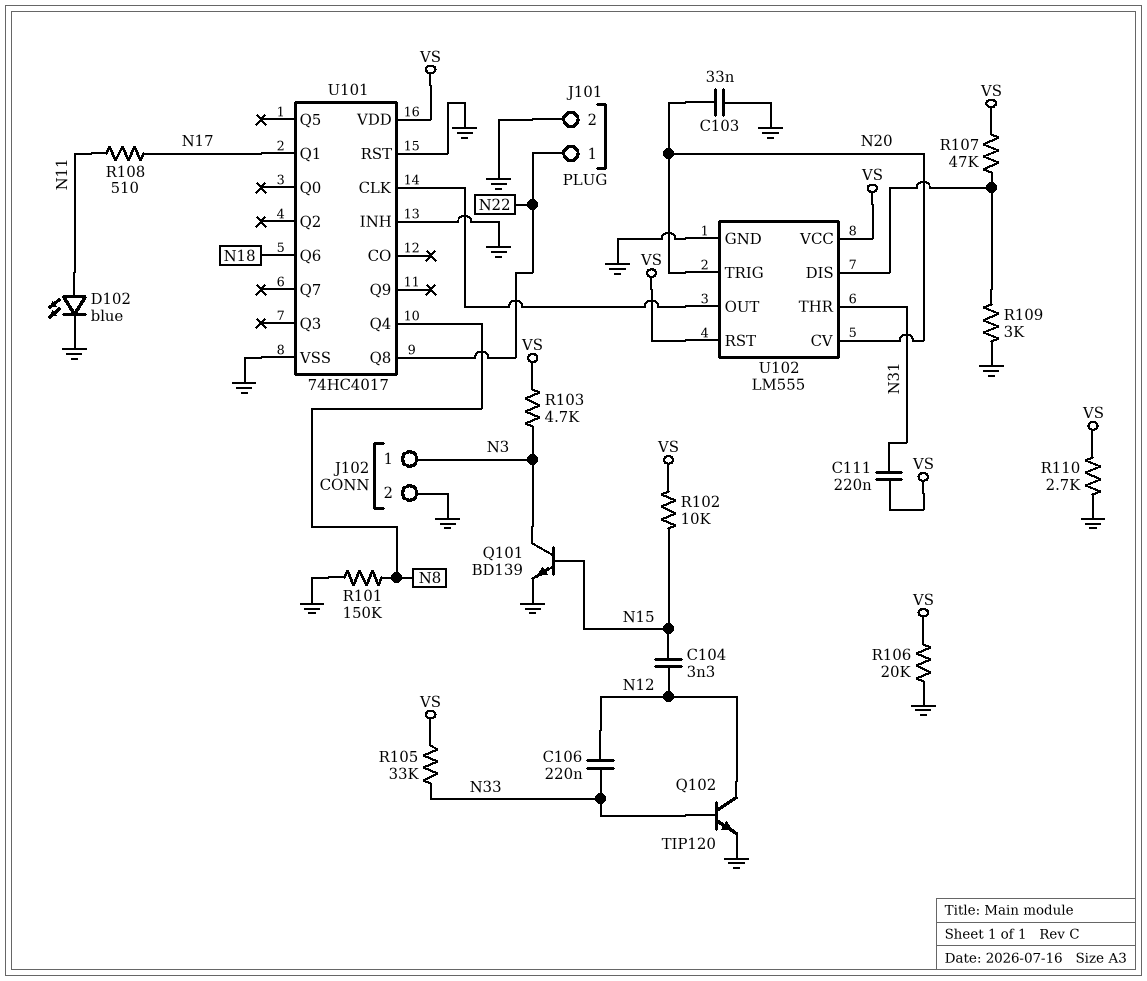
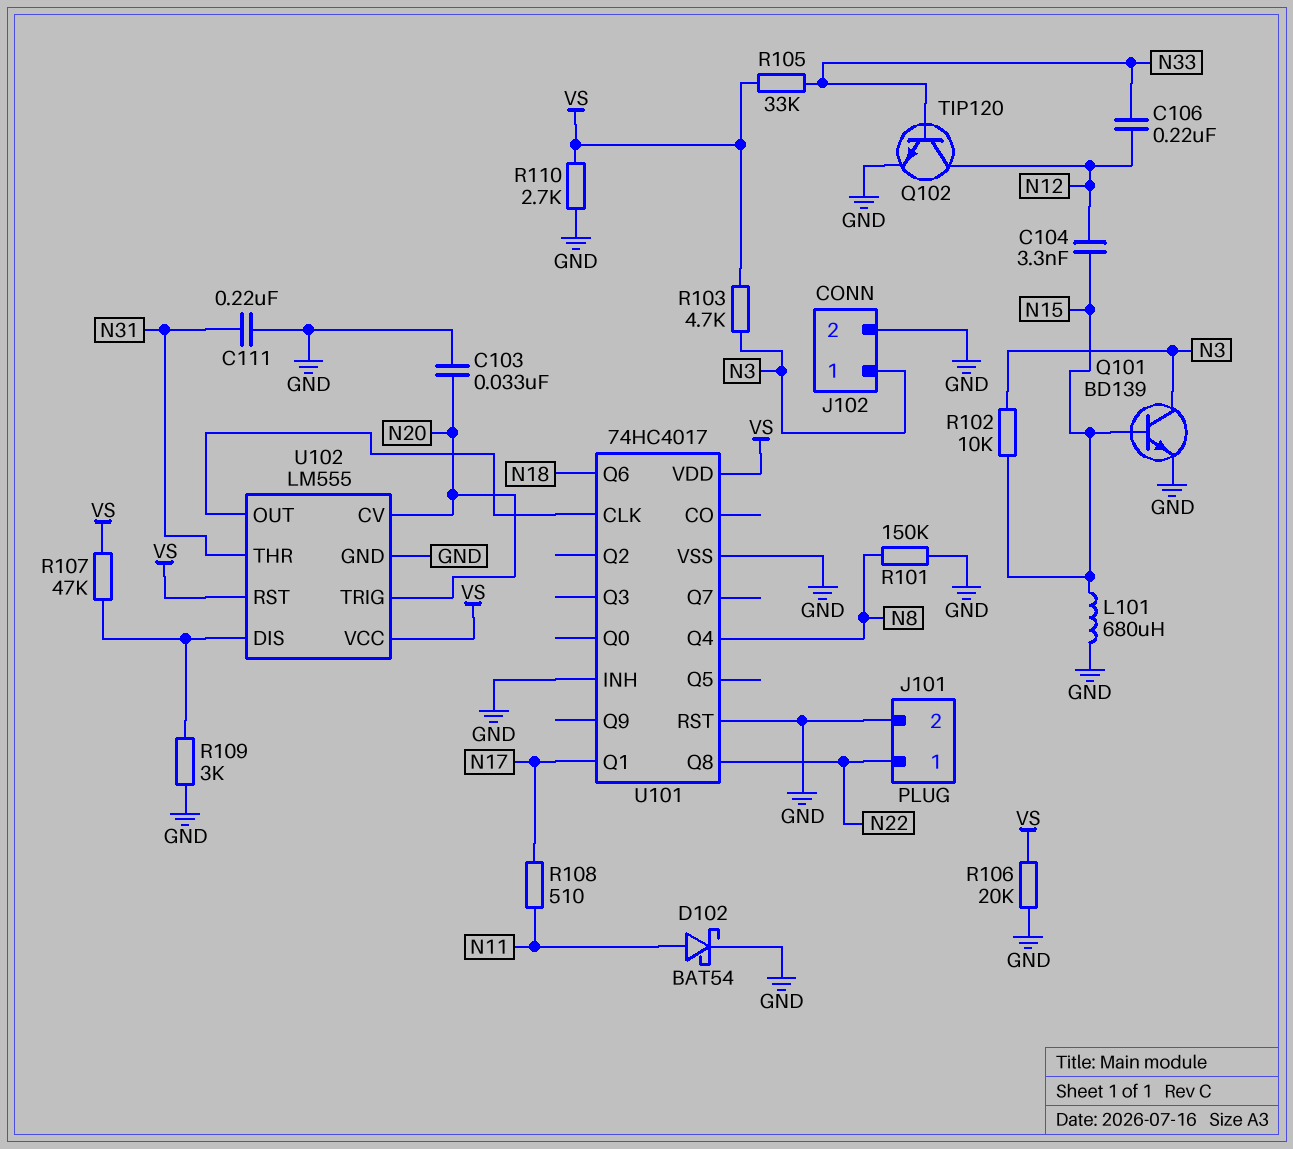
C111: 220nF (N31, VS) -> 220nF (GND, N31)
D102: LED blue (A N11, K GND) -> schottky BAT54 (A N11, K GND)
L101: none -> 680uH (GND, N15)
R102: 10k (N15, VS) -> 10k (N3, N15)

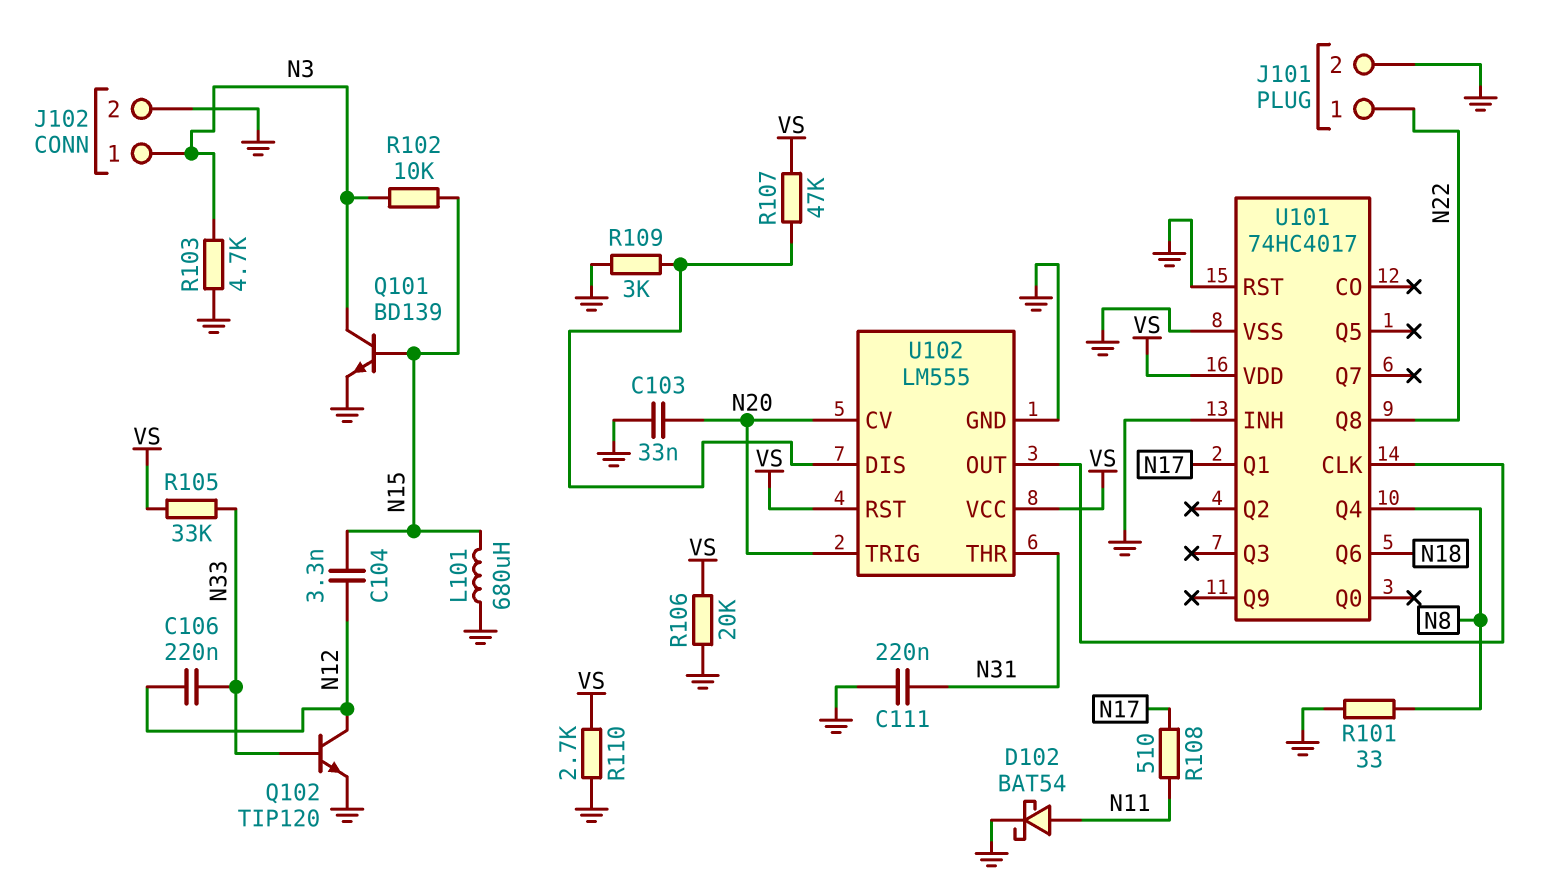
R101: 150k (GND, N8) -> 33 (GND, N8)
R103: 4.7k (N3, VS) -> 4.7k (GND, N3)

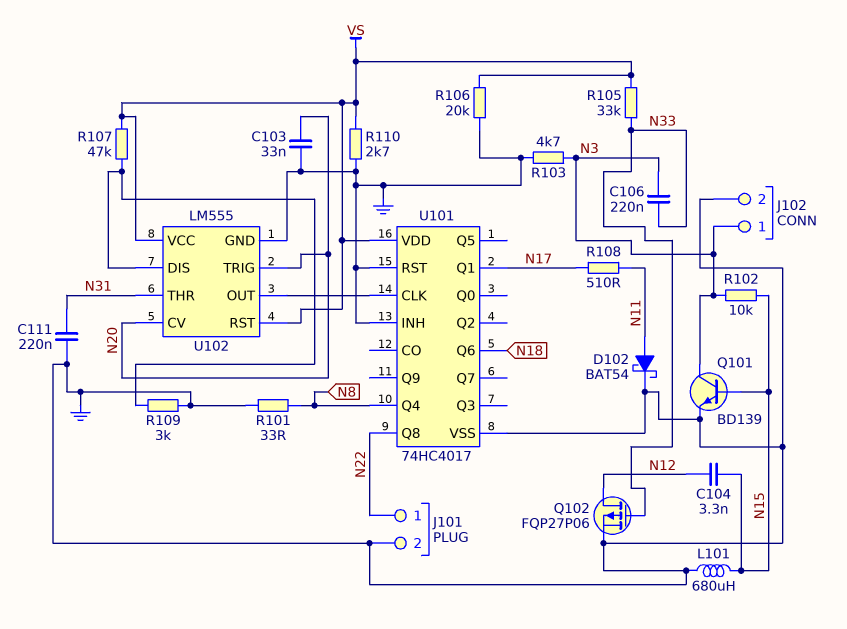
C106: 220nF (N12, N33) -> 220nF (N3, N33)
Q102: NPN TIP120 (B N33, C N12, E GND) -> PMOS FQP27P06 (G N33, D N12, S GND)

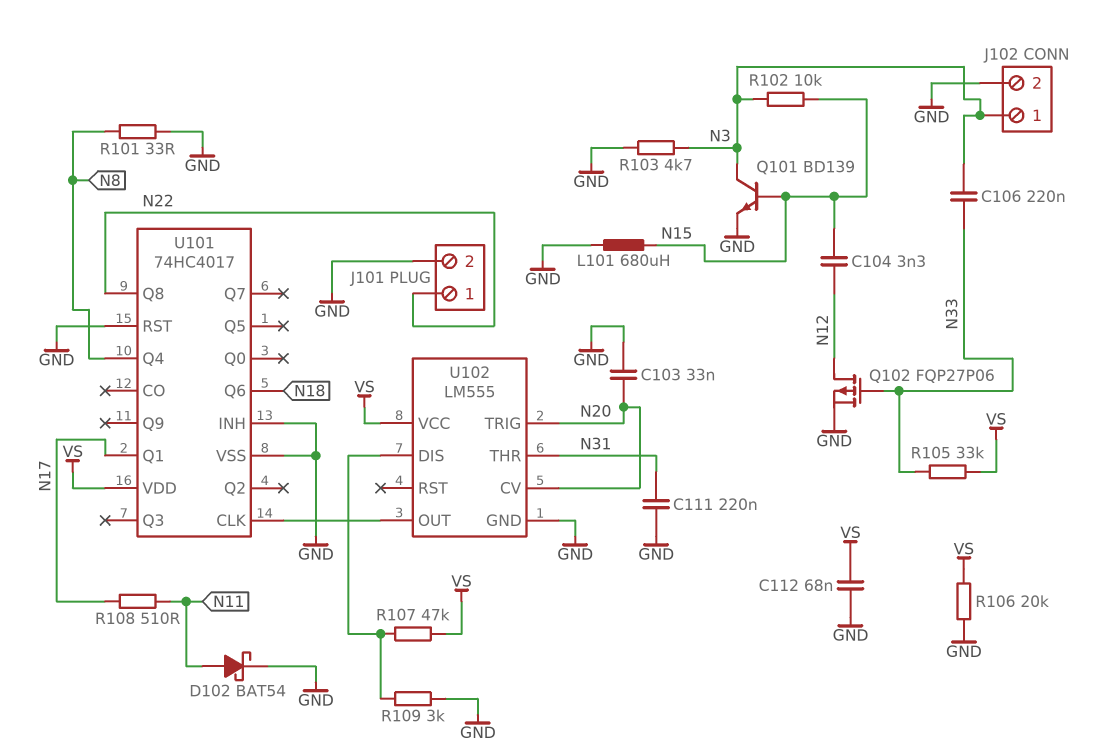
C112: none -> 68nF (GND, VS)
R110: 2.7k (GND, VS) -> none
U102 pin RST: VS -> none

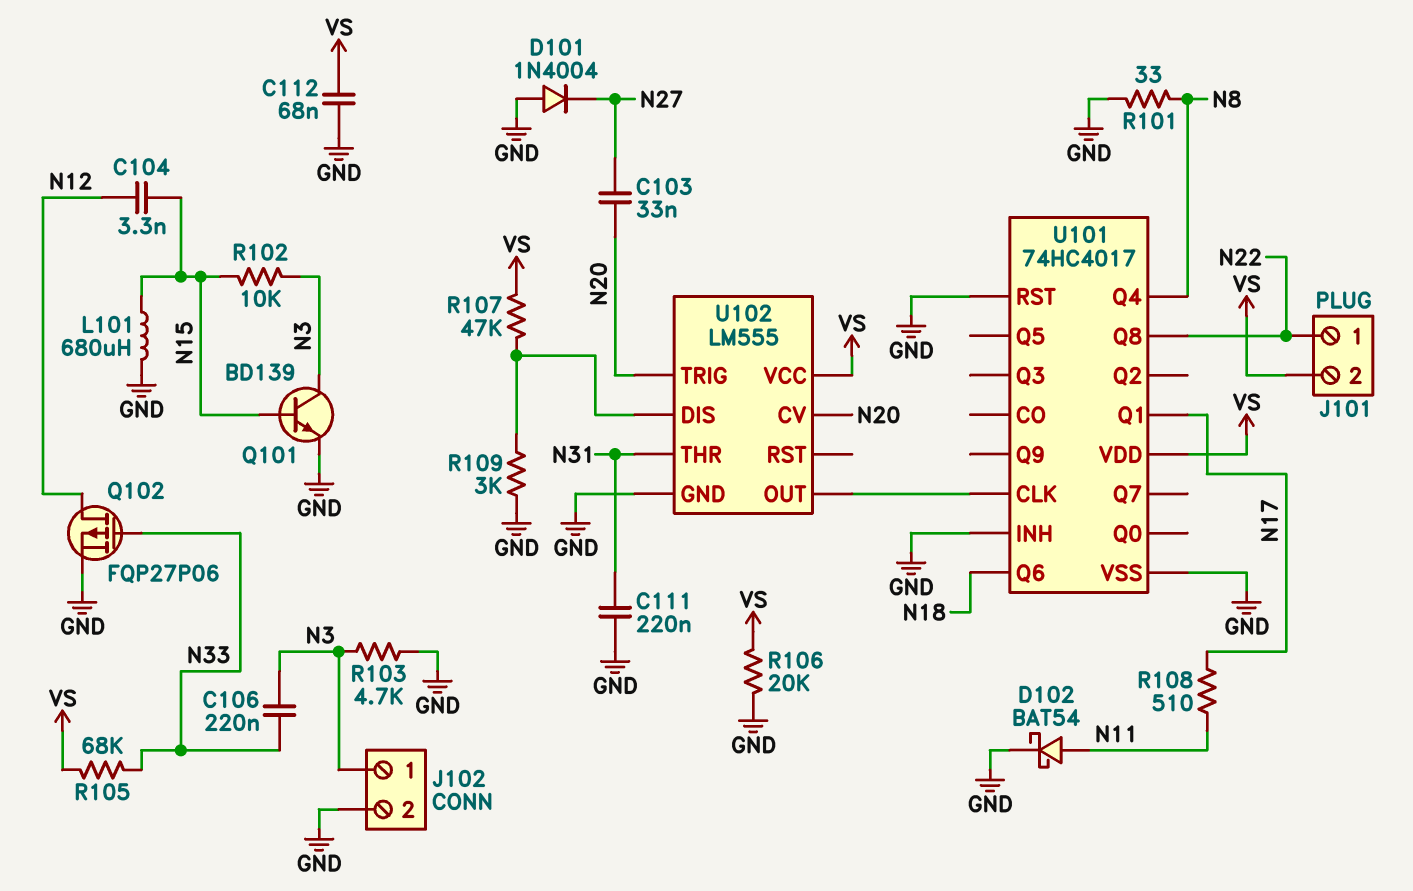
C103: 33nF (GND, N20) -> 33nF (N20, N27)
D101: none -> diode 1N4004 (A GND, K N27)
J101 pin 2: GND -> VS
R105: 33k (N33, VS) -> 68k (N33, VS)

